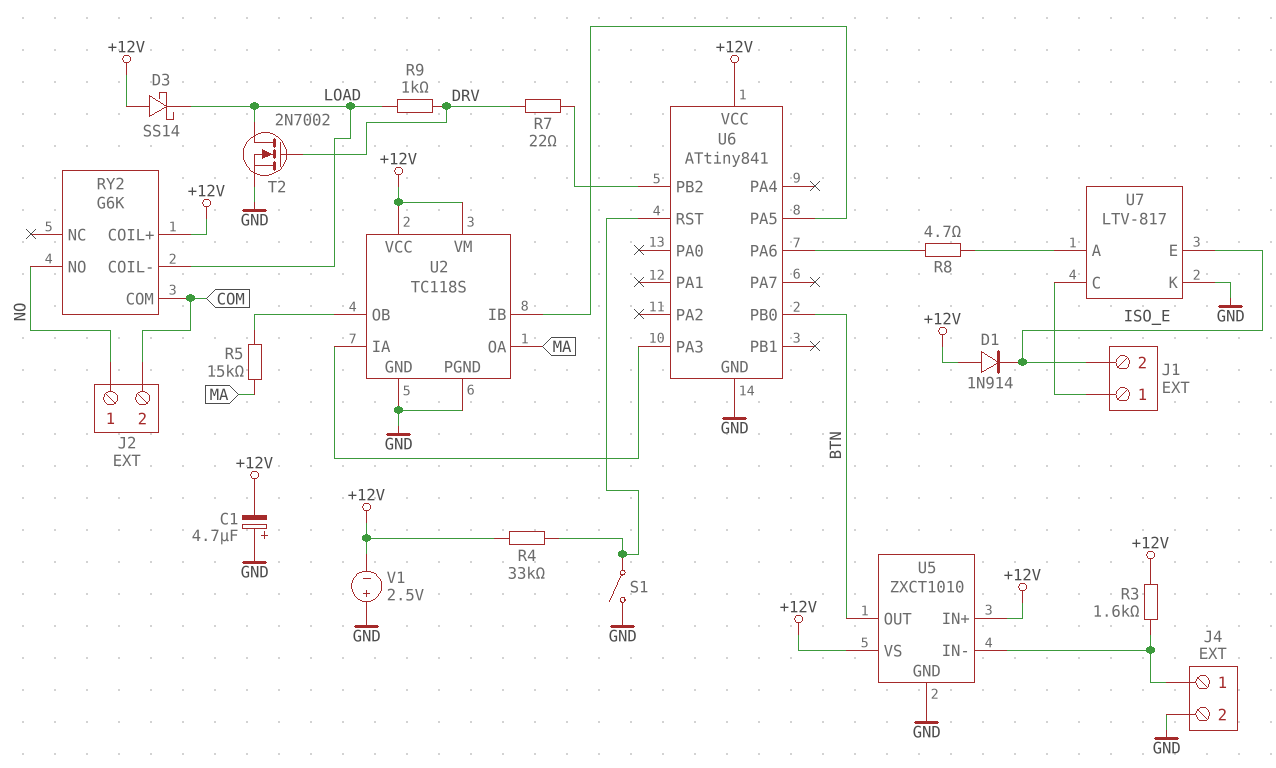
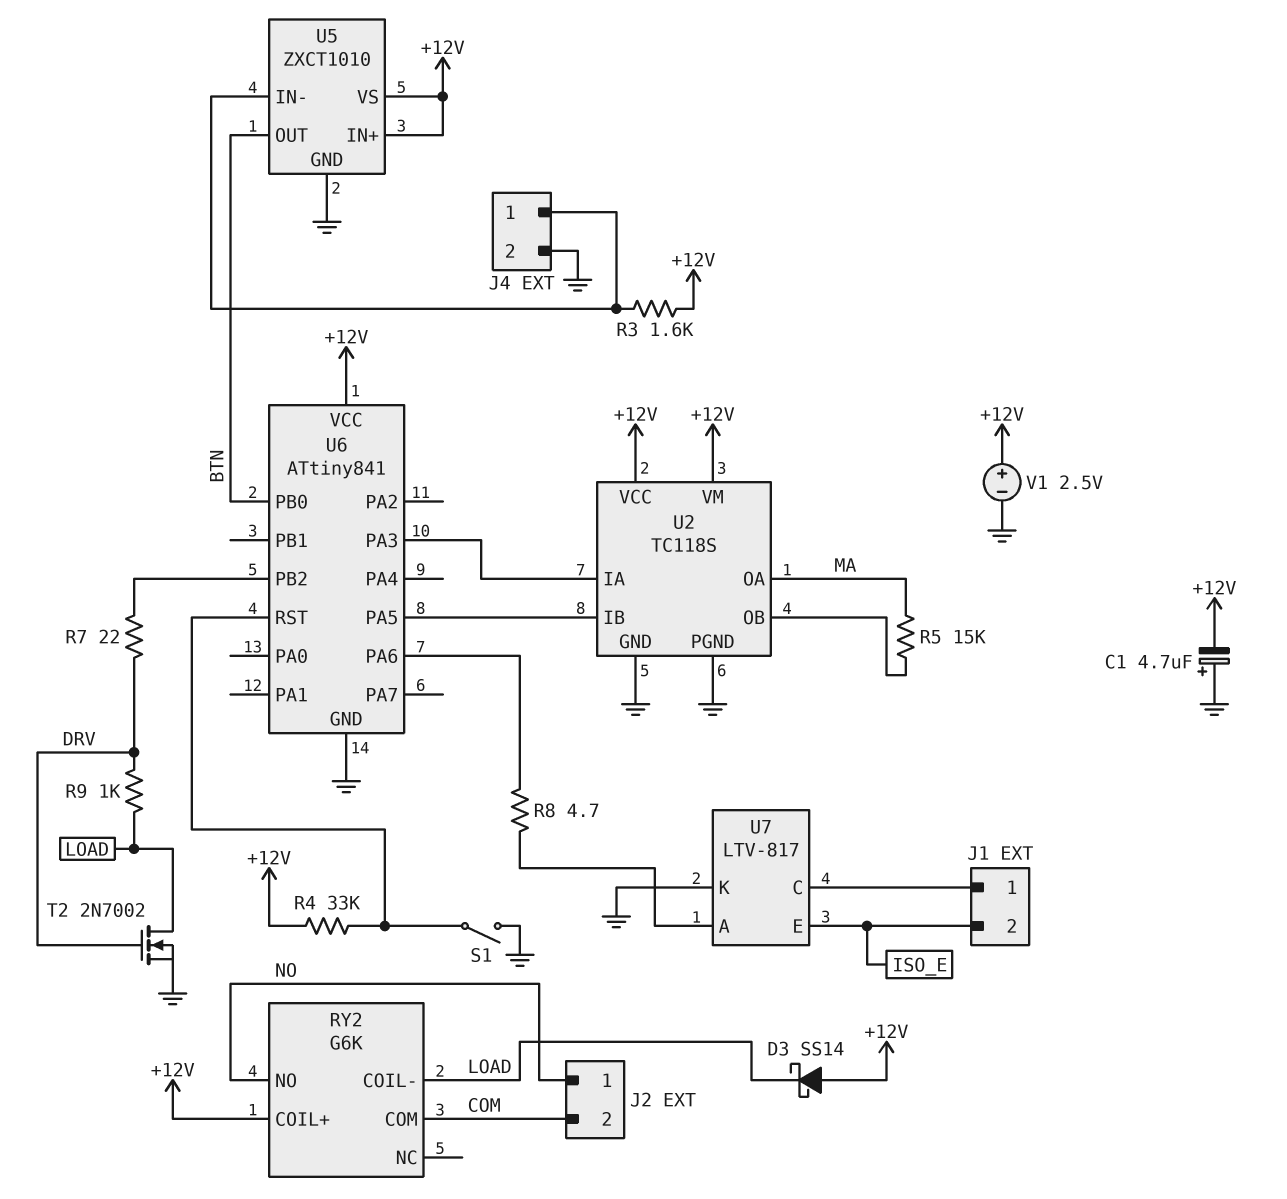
D1: diode 1N914 (A +12V, K ISO_E) -> none
V1: 2.5V (plus GND, minus +12V) -> 2.5V (plus +12V, minus GND)

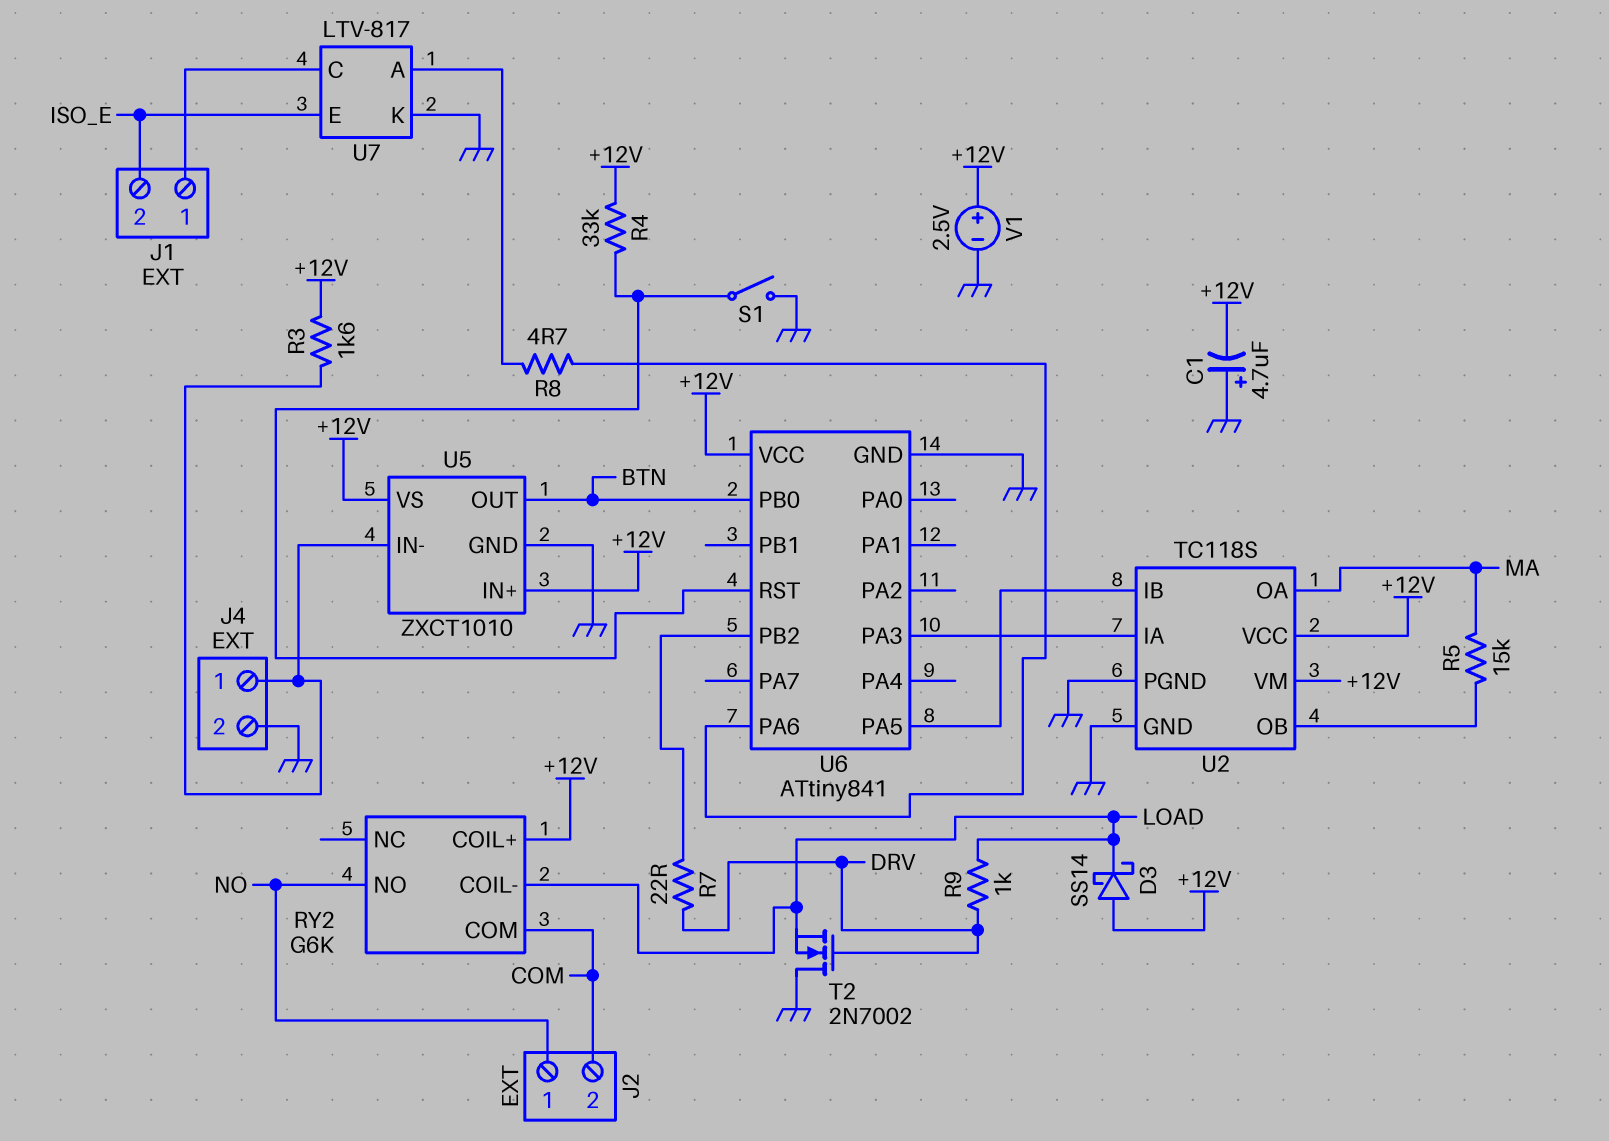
T2: NMOS 2N7002 (G DRV, D LOAD, S GND) -> NMOS 2N7002 (G DRV, D GND, S LOAD)

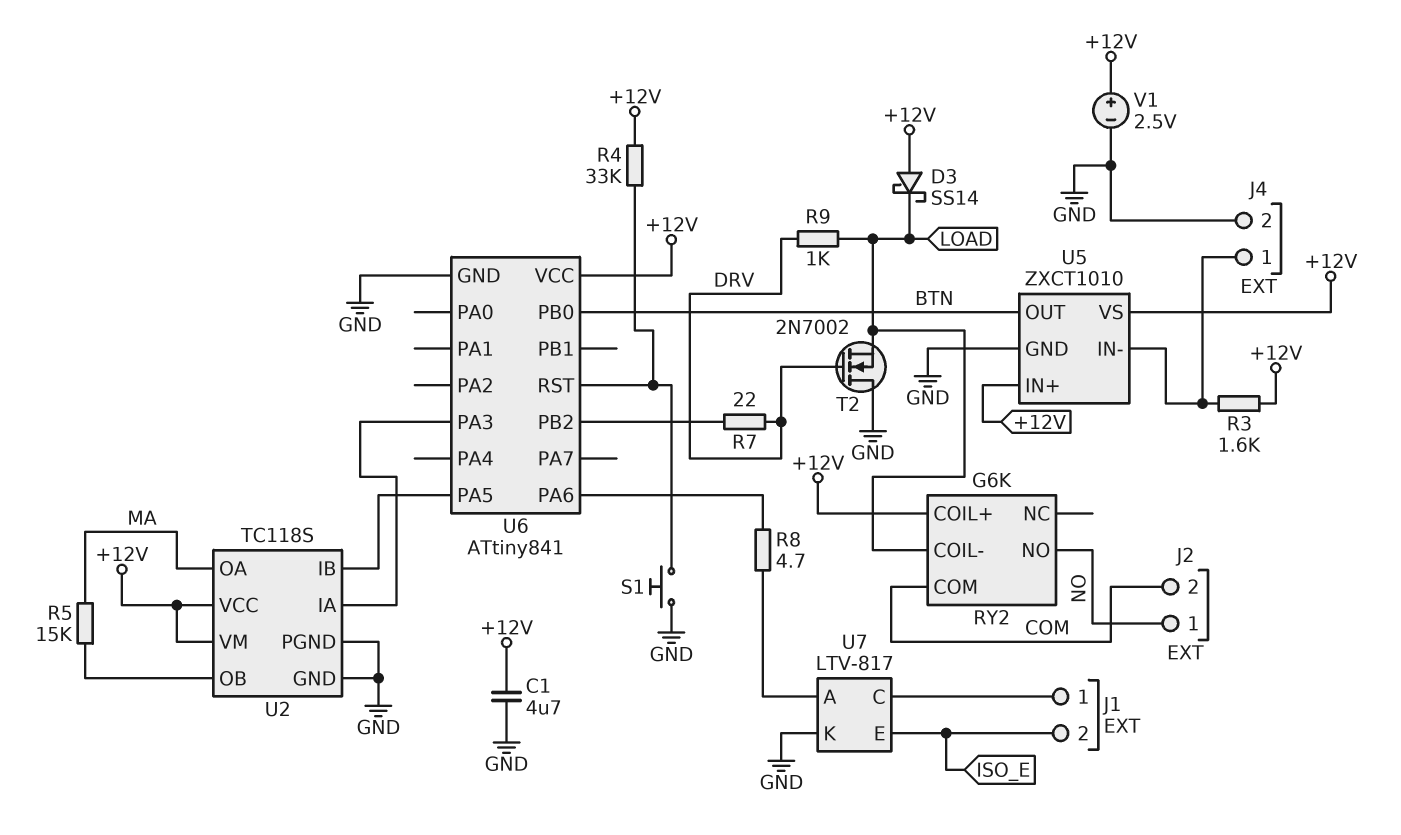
C1: 4.7uF (plus GND, minus +12V) -> 4.7uF (+12V, GND)
S1: switch (GND, U6/RST) -> button (GND, U6/RST)

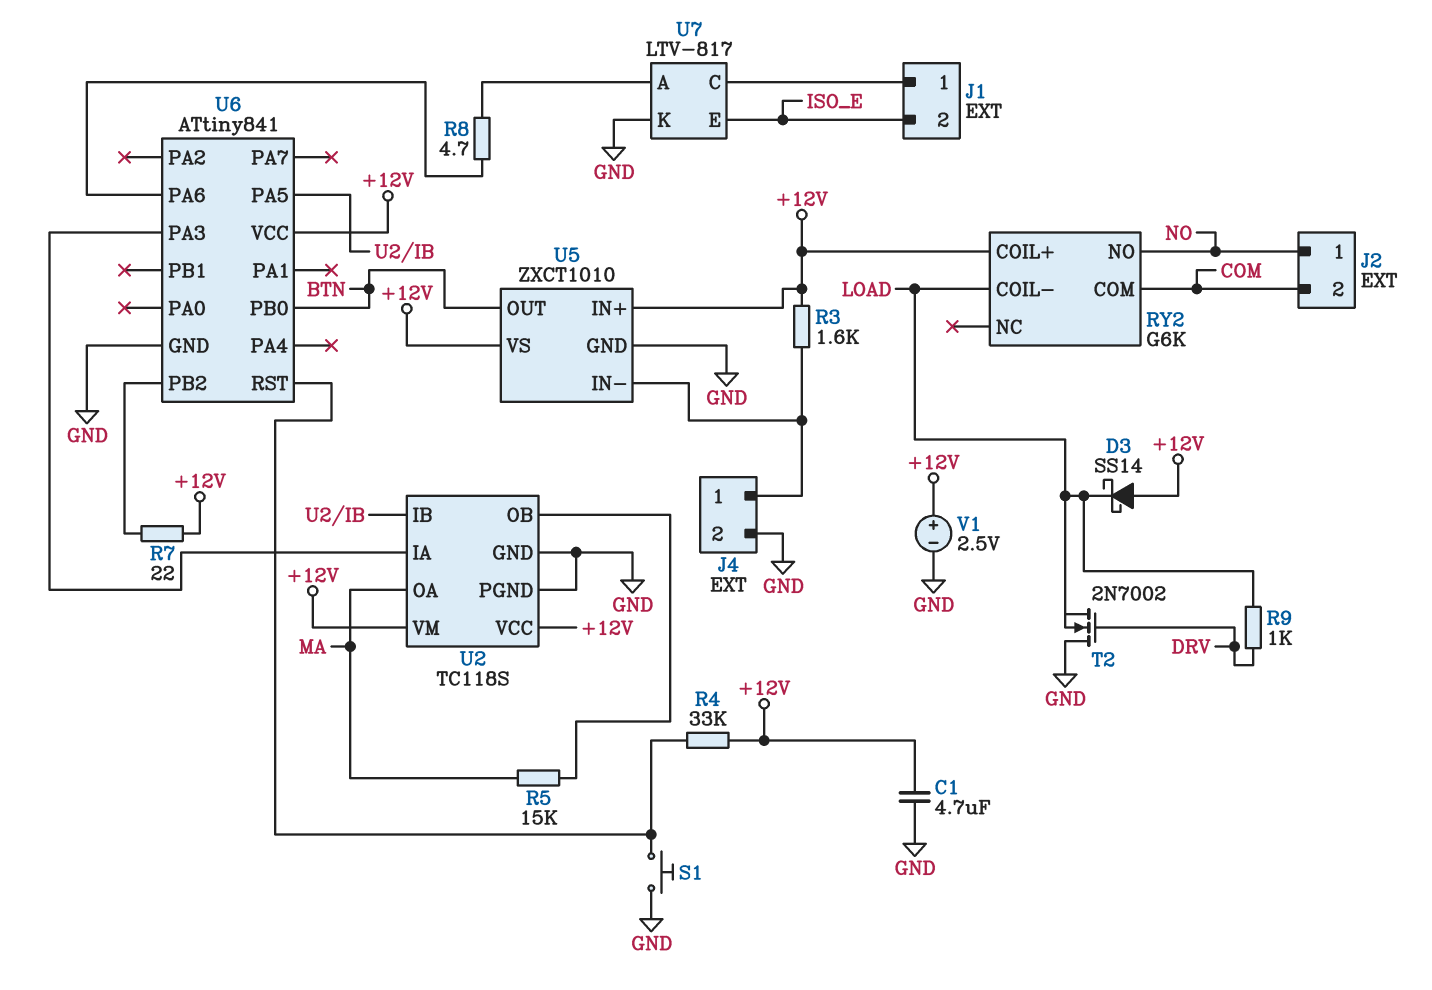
R7: 22 (DRV, U6/PB2) -> 22 (+12V, U6/PB2)

